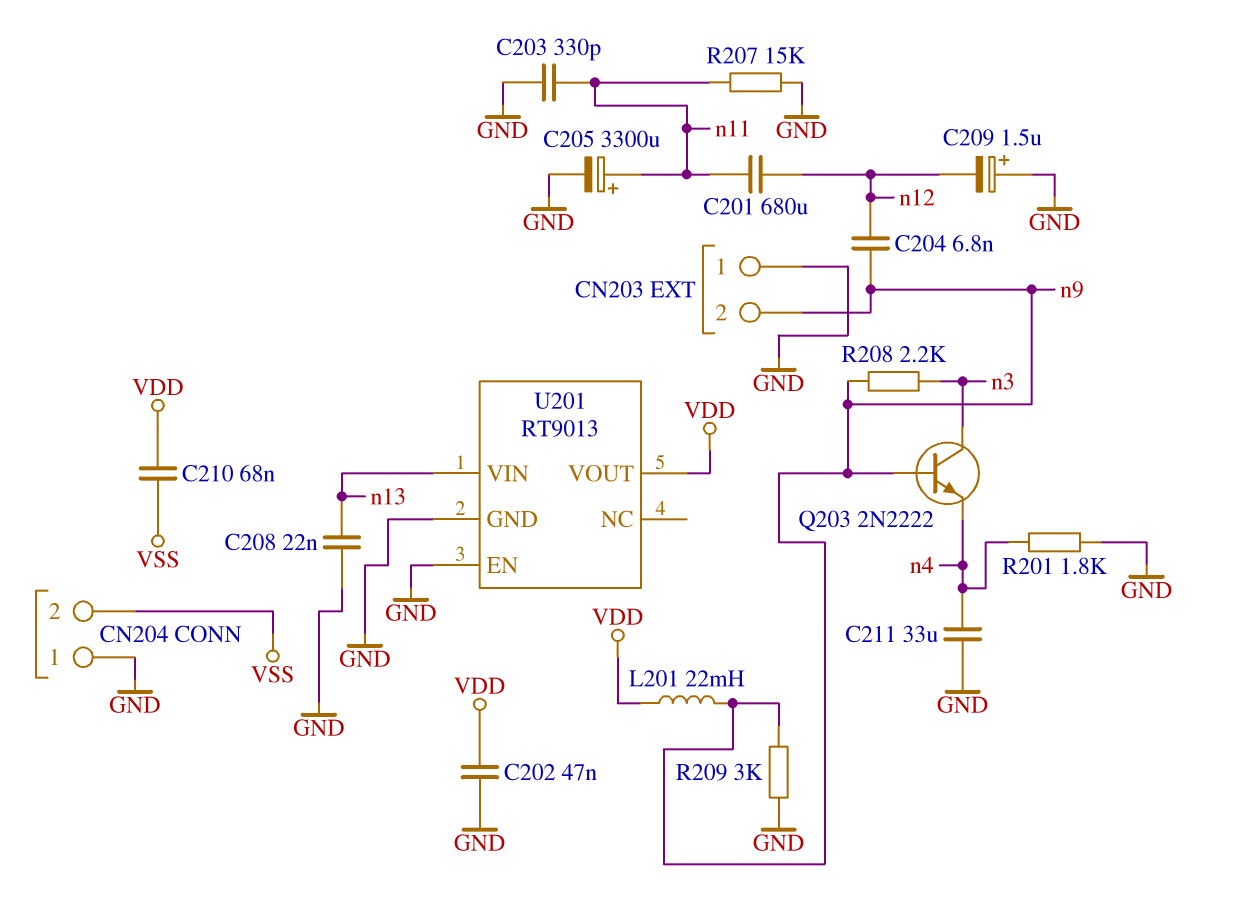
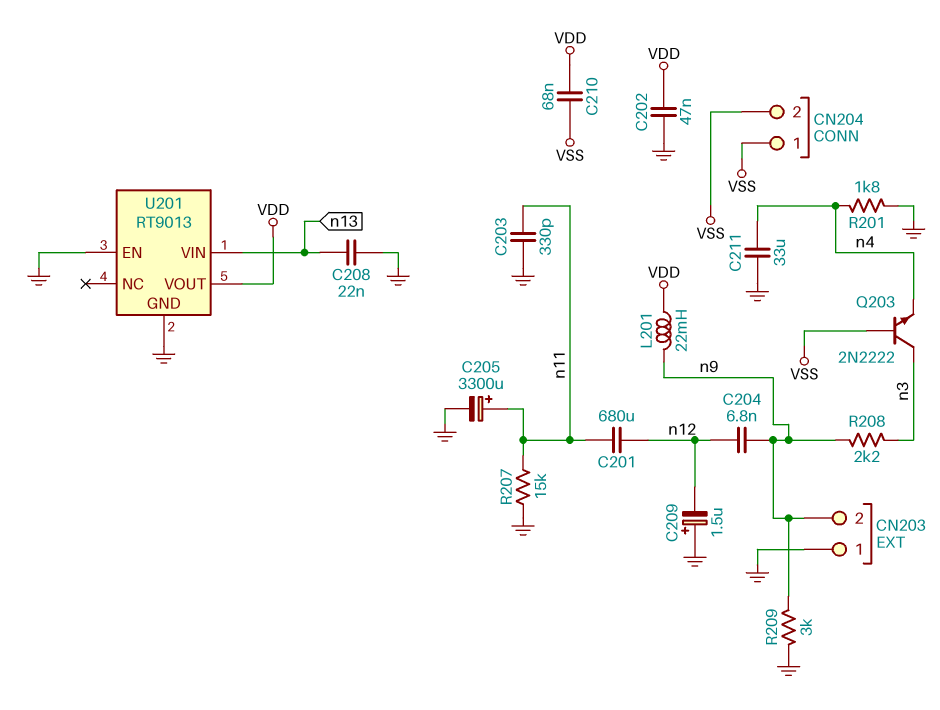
CN204 pin 1: GND -> VSS
Q203: NPN 2N2222 (B n9, C n3, E n4) -> NPN 2N2222 (B VSS, C n3, E n4)

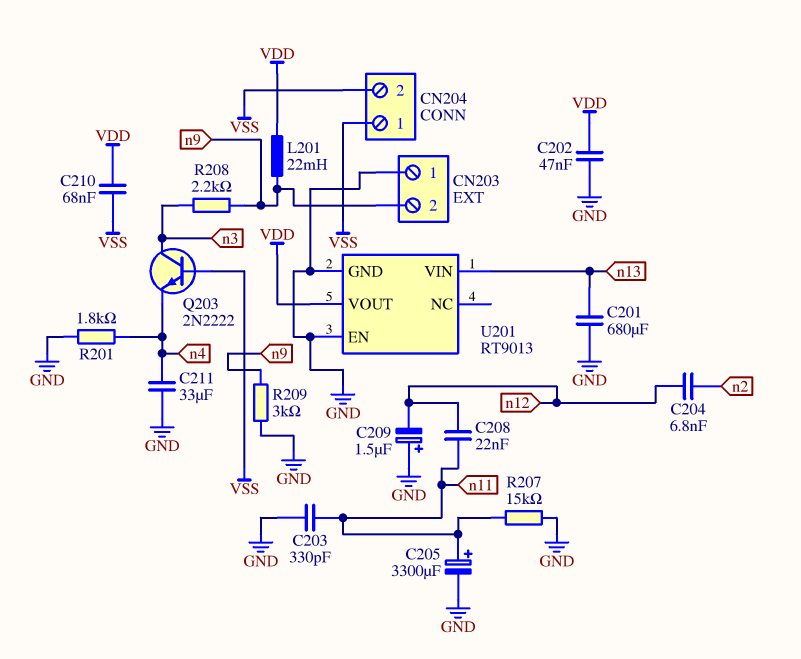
C201: 680uF (n11, n12) -> 680uF (GND, n13)
C204: 6.8nF (n9, n12) -> 6.8nF (n2, n12)
C208: 22nF (GND, n13) -> 22nF (n11, n12)

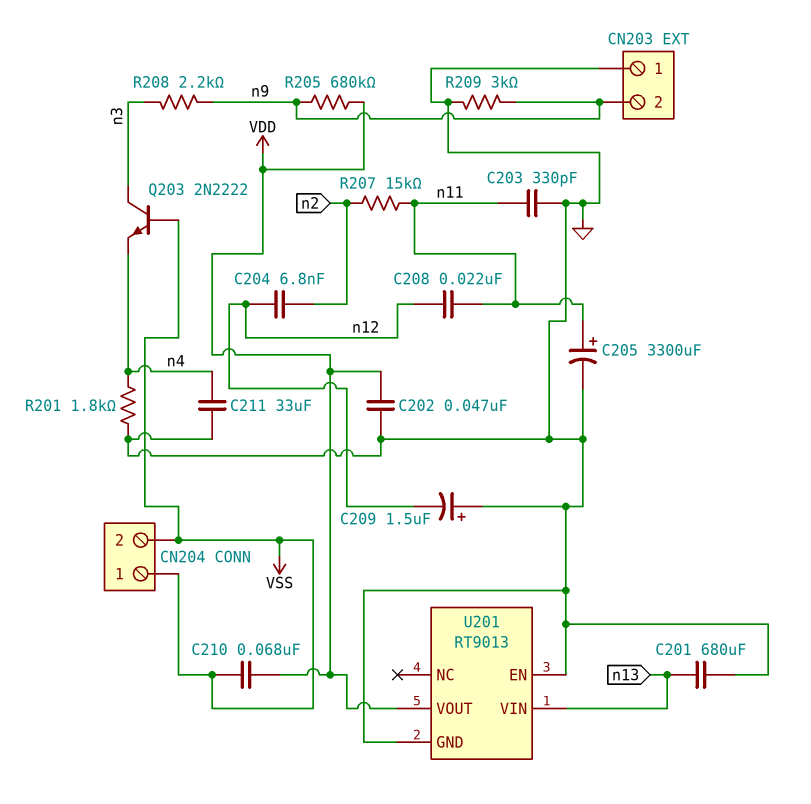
L201: 22mH (VDD, n9) -> none
R205: none -> 680k (VDD, n9)
R207: 15k (GND, n11) -> 15k (n2, n11)

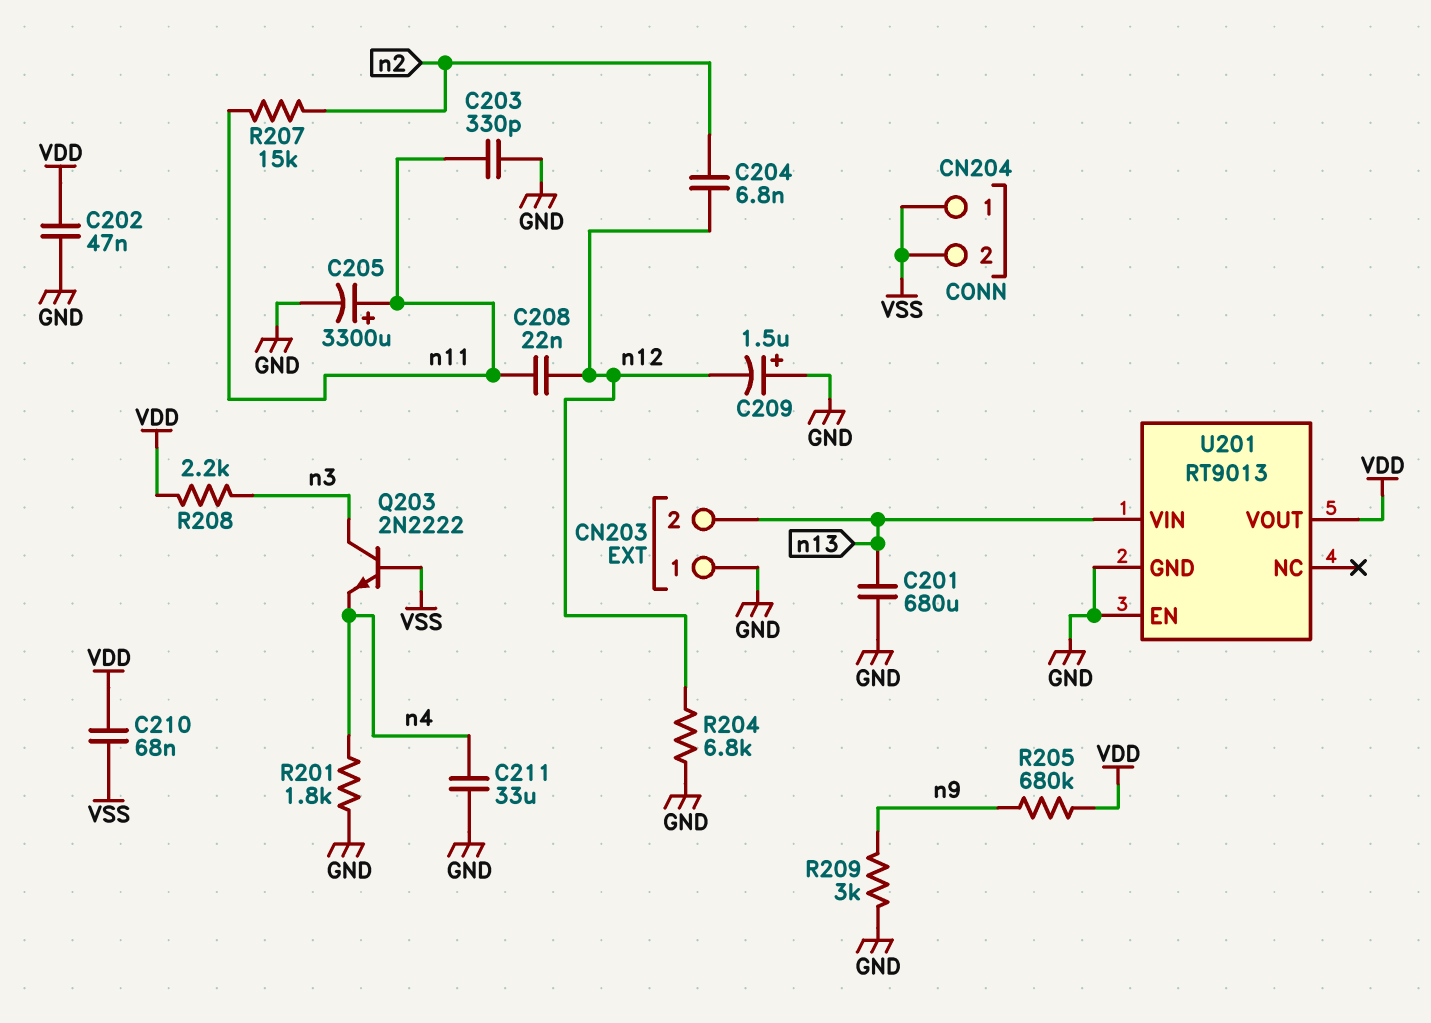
CN203 pin 2: n9 -> n13
R204: none -> 6.8k (GND, n12)
R208: 2.2k (n3, n9) -> 2.2k (VDD, n3)

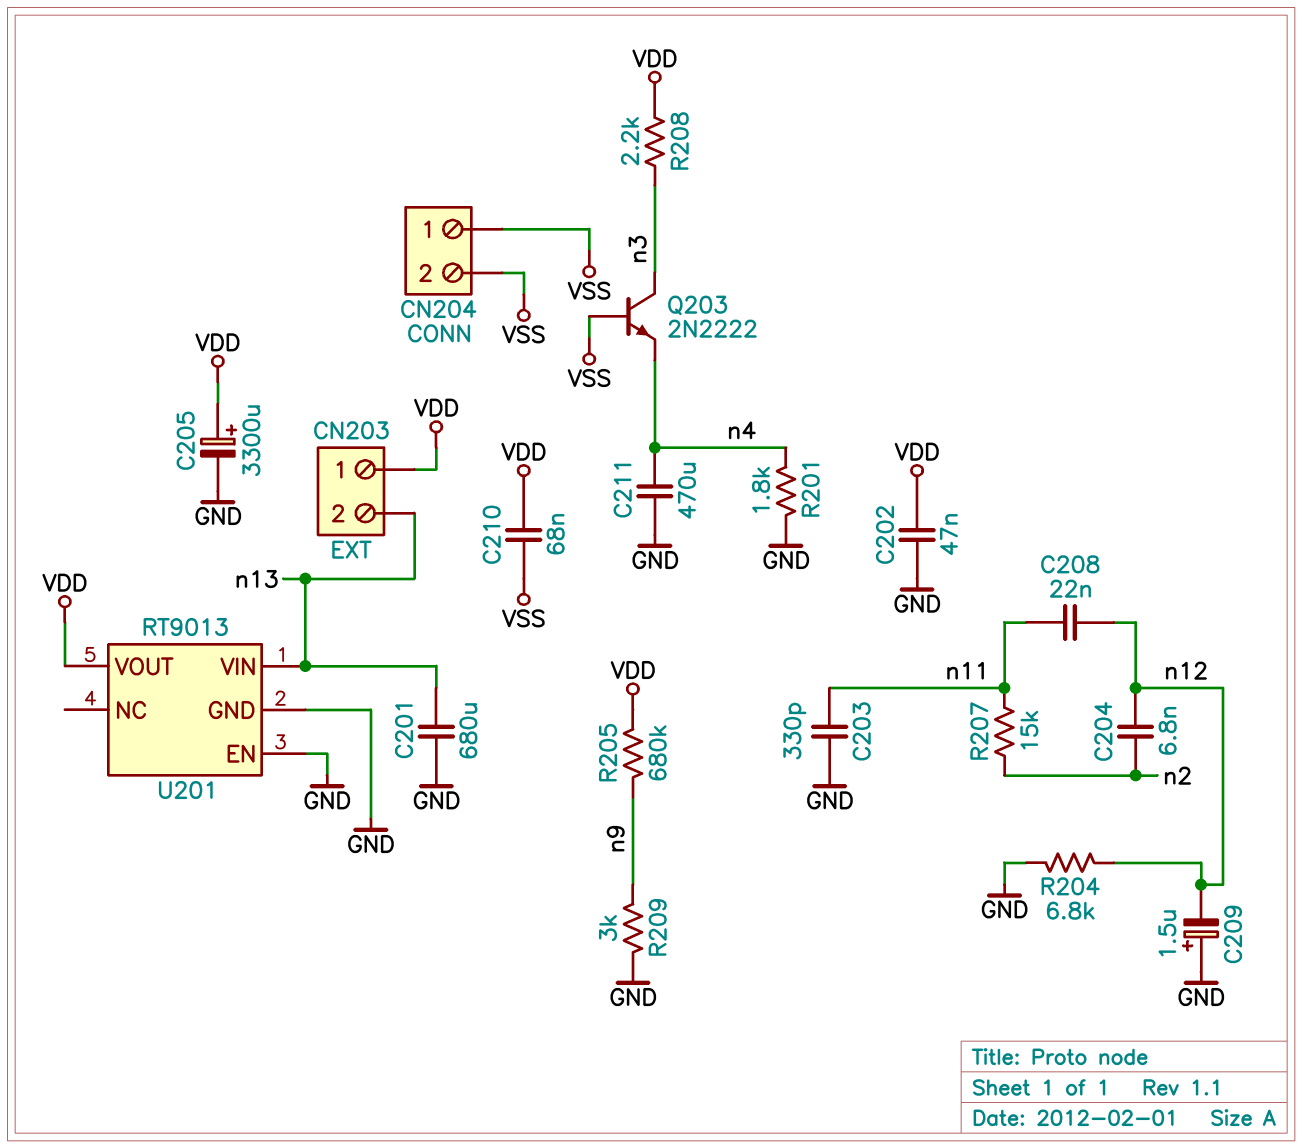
C205: 3300uF (plus n11, minus GND) -> 3300uF (plus VDD, minus GND)
C211: 33uF (GND, n4) -> 470uF (GND, n4)
CN203 pin 1: GND -> VDD

